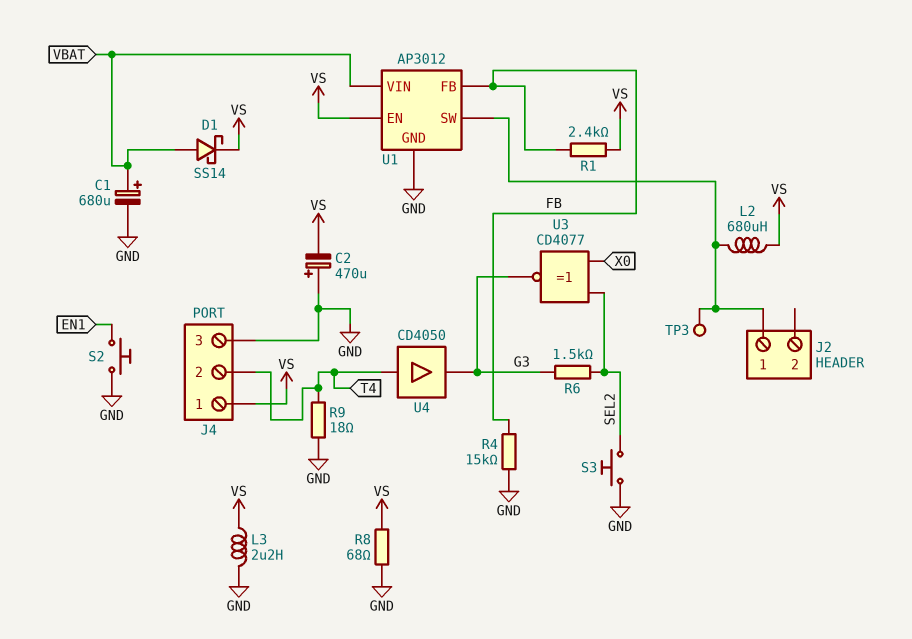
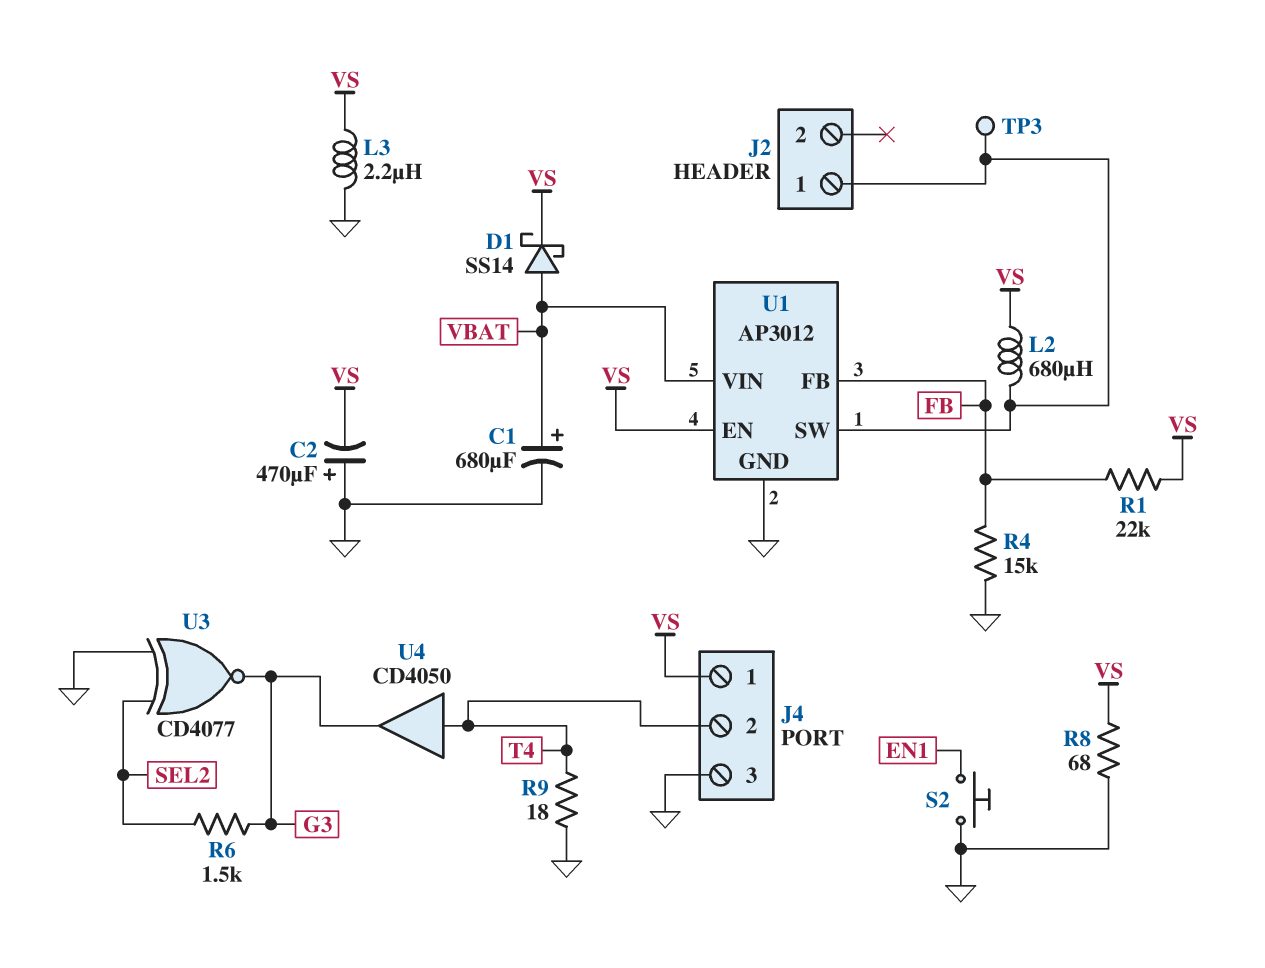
R1: 2.4k (FB, VS) -> 22k (FB, VS)
S3: button (GND, SEL2) -> none
U3: XNOR CD4077 (in SEL2, in X0, out G3) -> XNOR CD4077 (in GND, in SEL2, out G3)

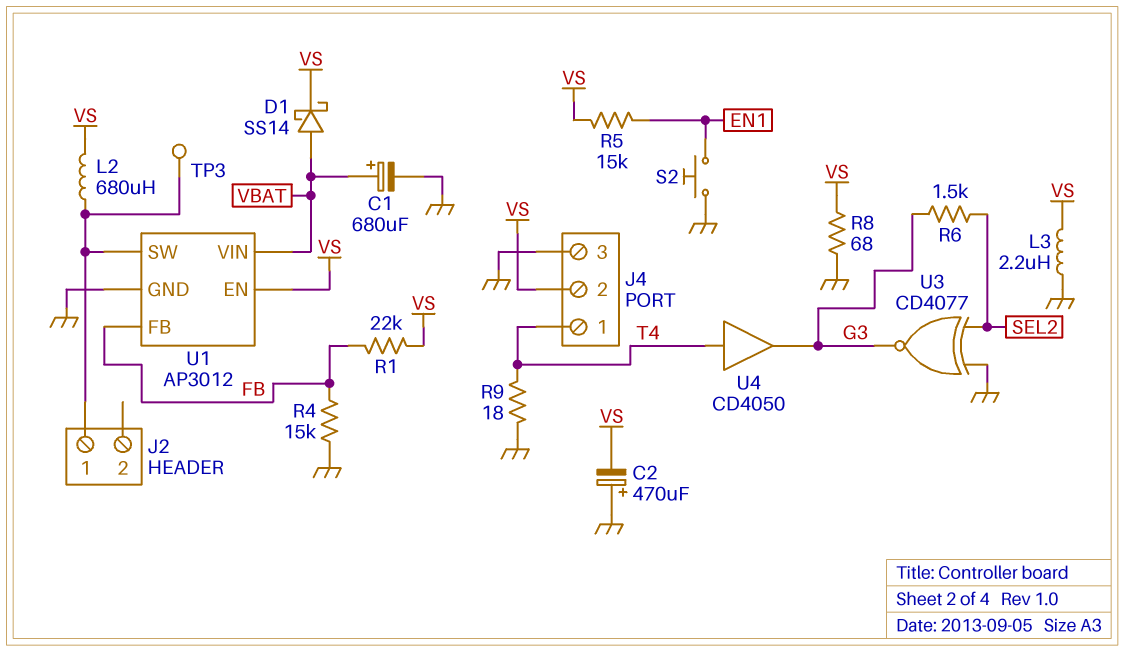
J4 pin 1: VS -> T4
J4 pin 2: T4 -> VS
R5: none -> 15k (EN1, VS)

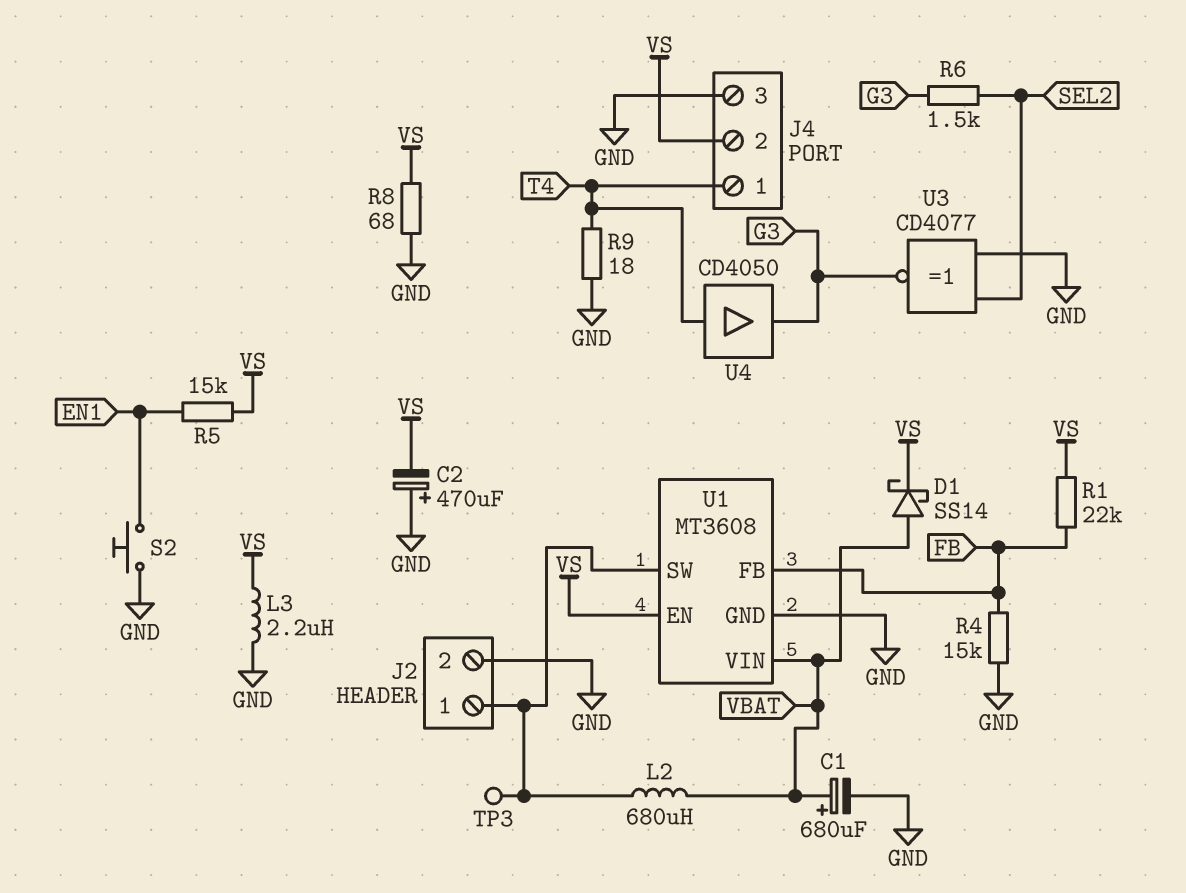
J2 pin 2: none -> GND
L2: 680uH (J2/1, VS) -> 680uH (J2/1, VBAT)
U1: AP3012 -> MT3608

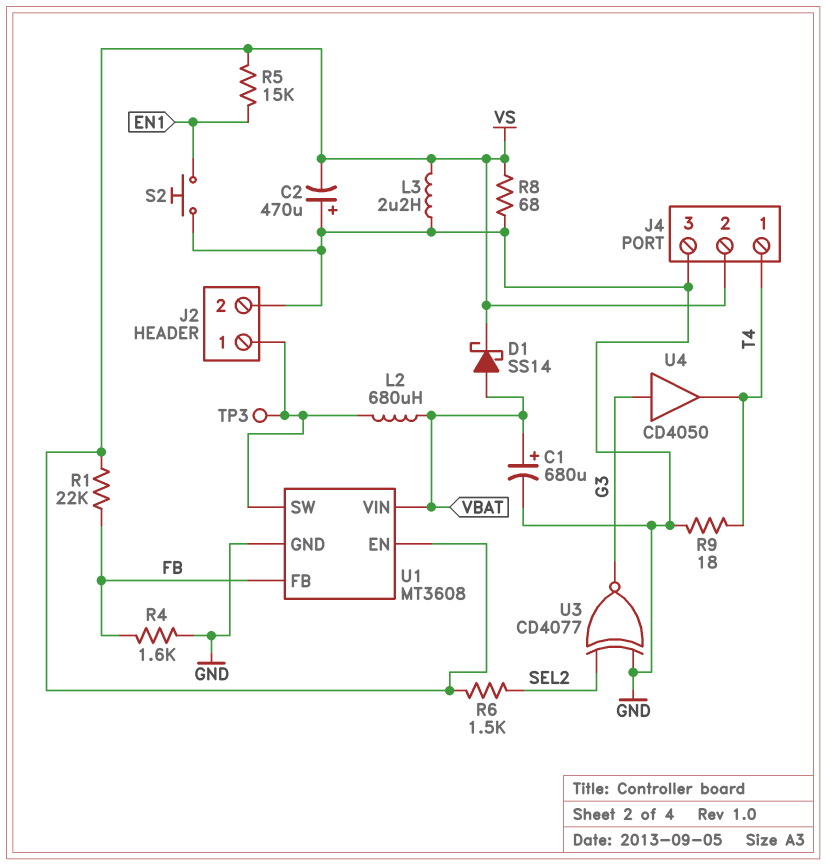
R4: 15k (FB, GND) -> 1.6k (FB, GND)
R6: 1.5k (G3, SEL2) -> 1.5k (SEL2, VS)
U4: buffer CD4050 (in T4, out G3) -> buffer CD4050 (in G3, out T4)

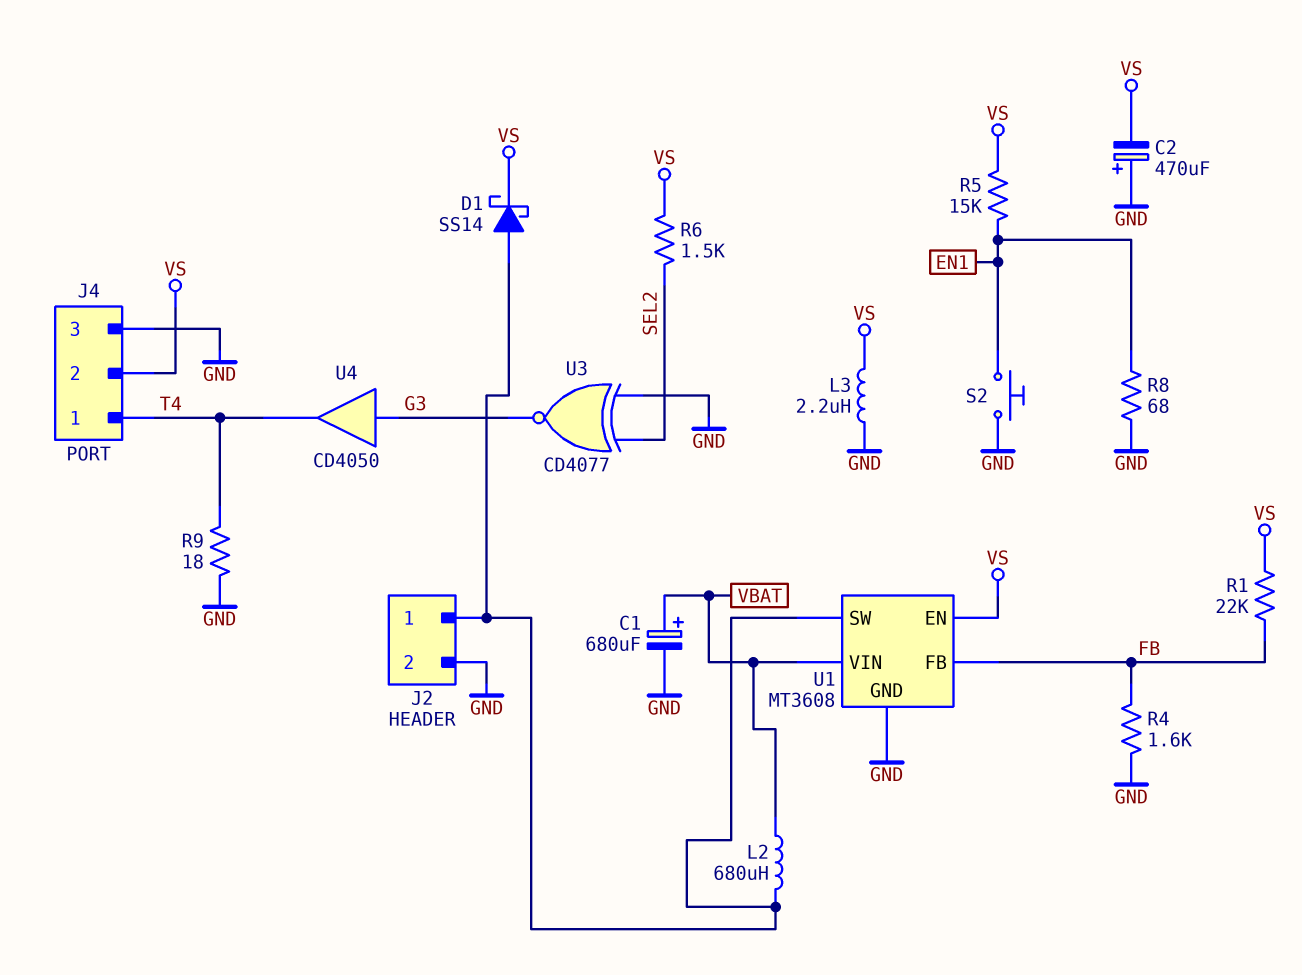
D1: schottky SS14 (A VBAT, K VS) -> schottky SS14 (A J2/1, K VS)
R8: 68 (GND, VS) -> 68 (EN1, GND)
TP3: test point (J2/1) -> none

